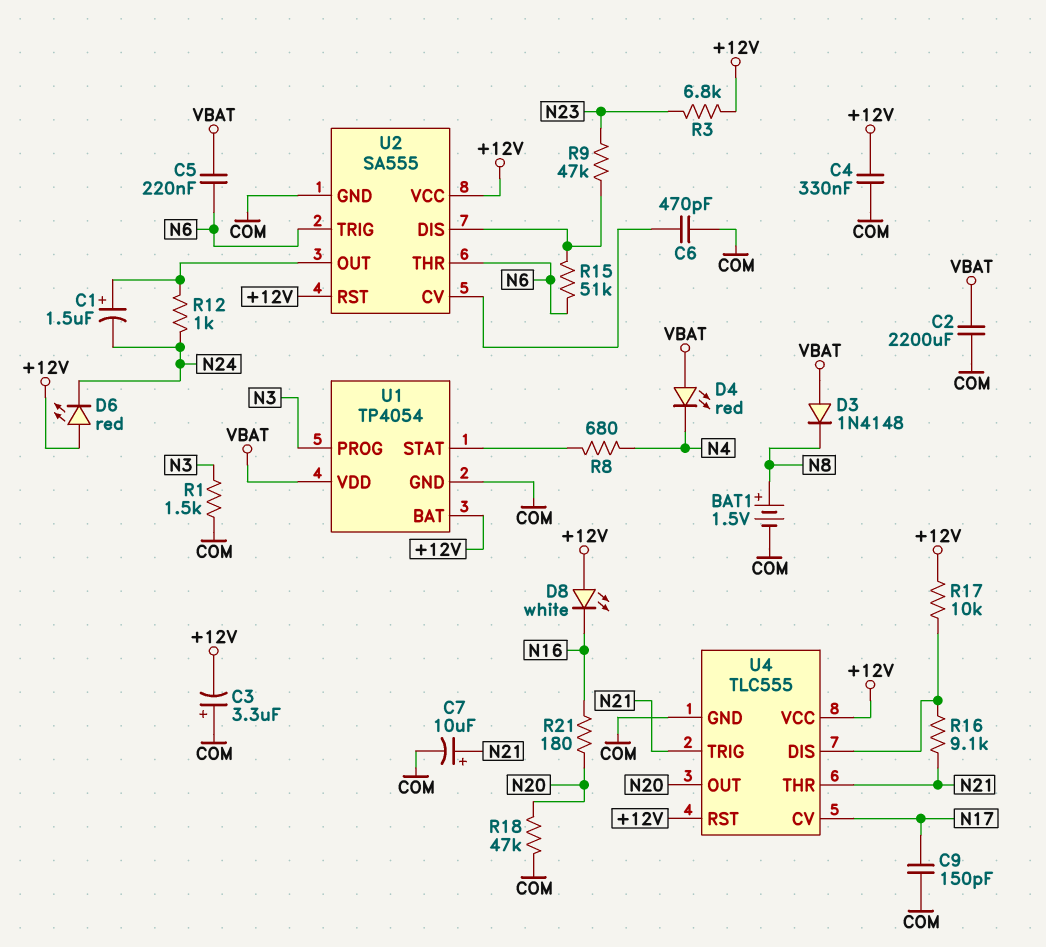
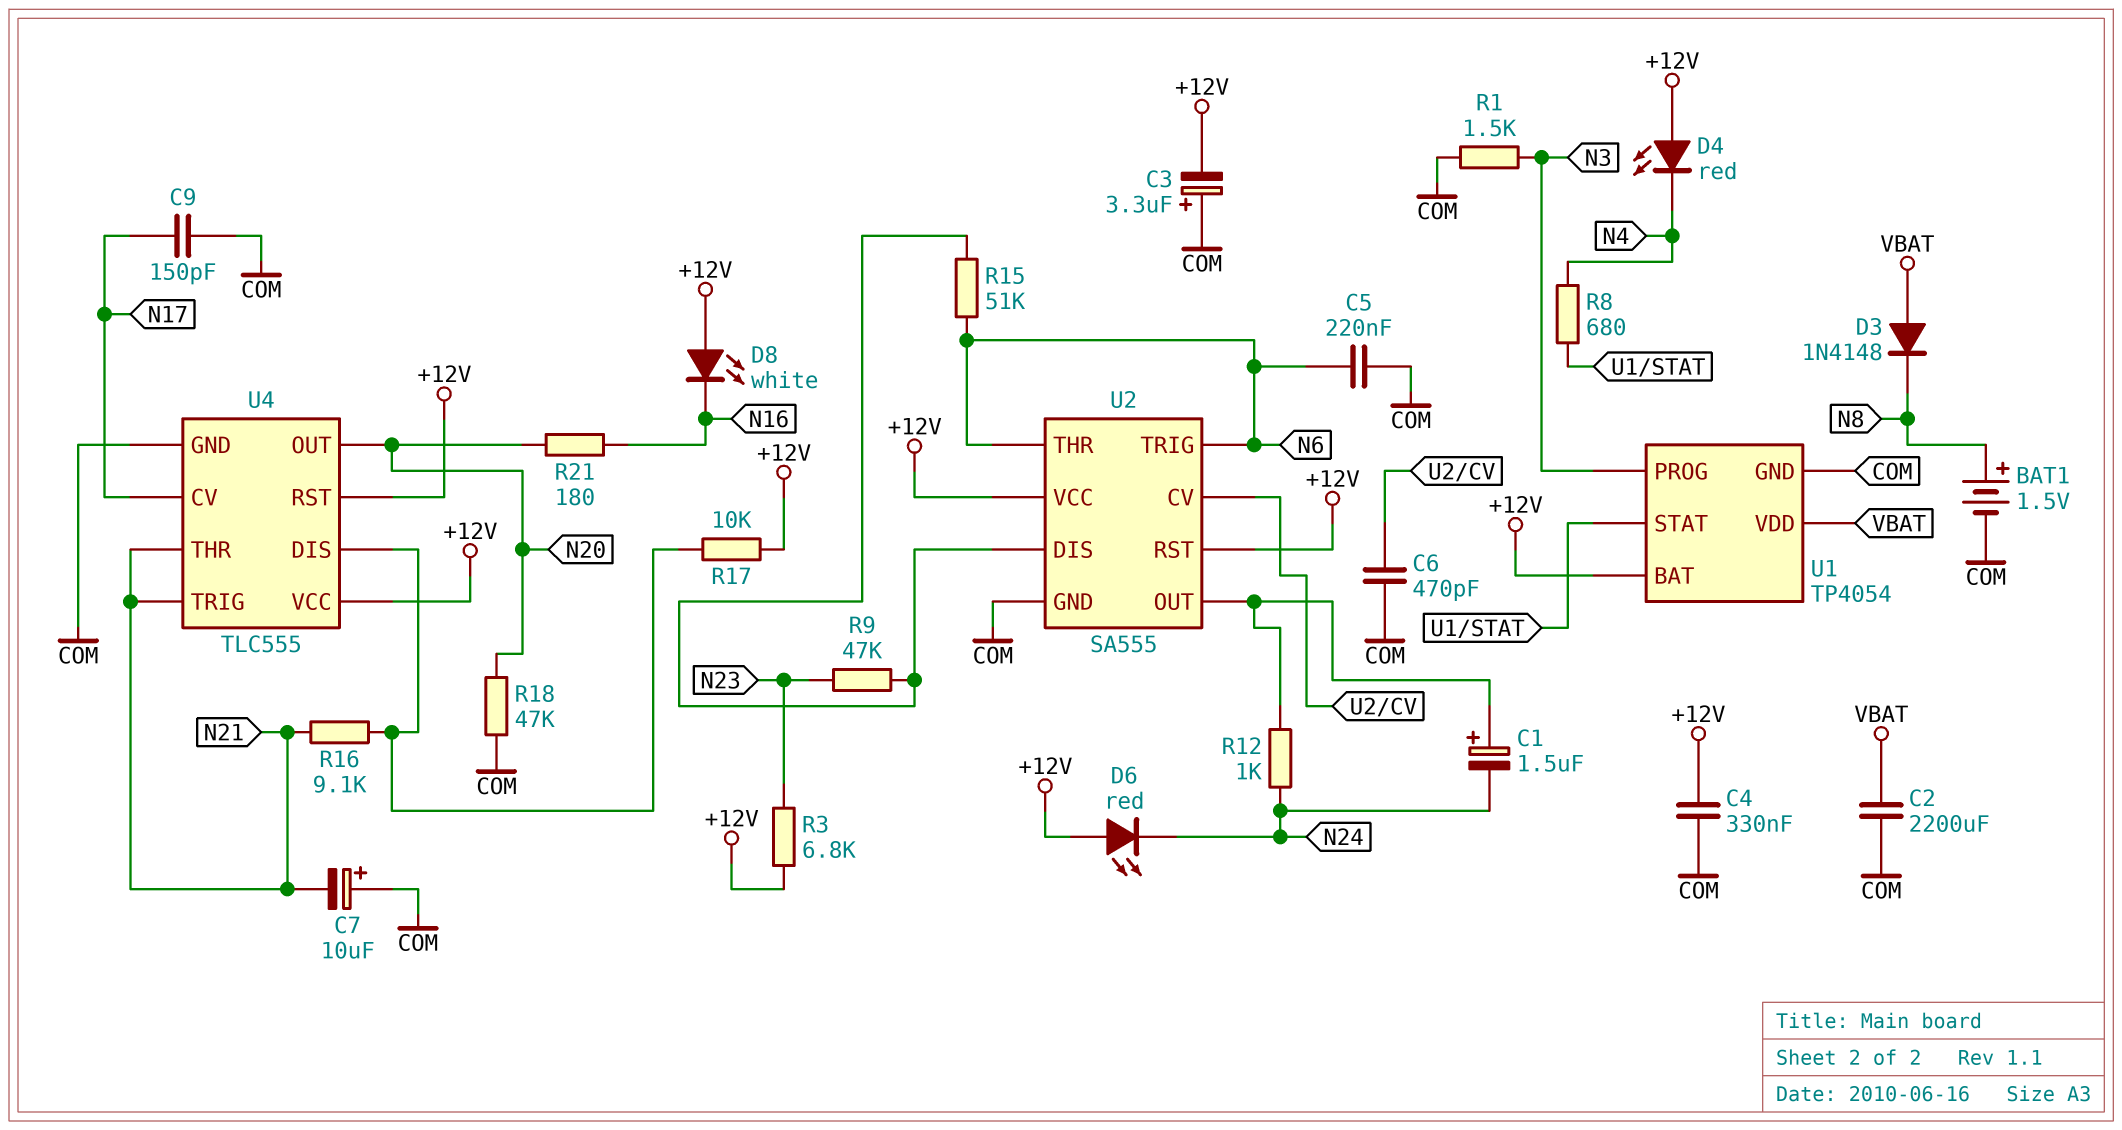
C5: 220nF (N6, VBAT) -> 220nF (COM, N6)
C7: 10uF (plus N21, minus COM) -> 10uF (plus COM, minus N21)
D4: LED red (A VBAT, K N4) -> LED red (A +12V, K N4)

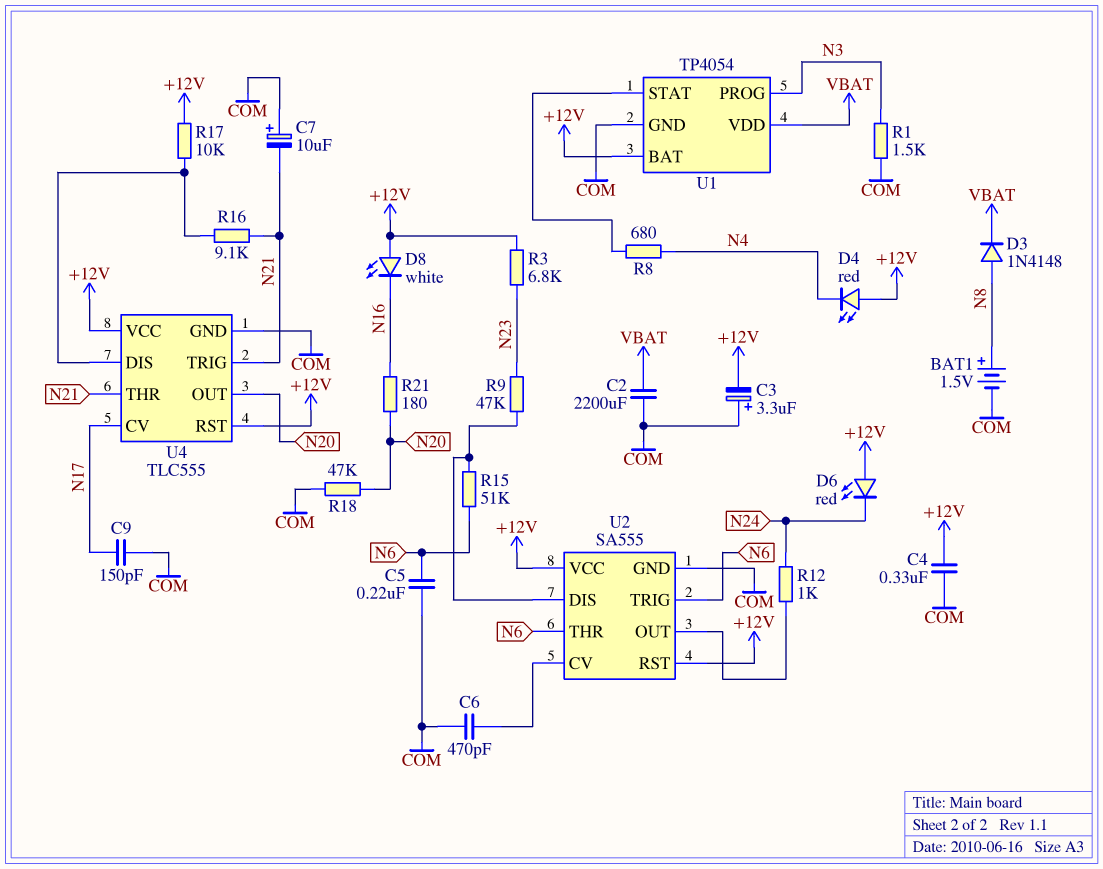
C1: 1.5uF (plus U2/OUT, minus N24) -> none
D3: diode 1N4148 (A VBAT, K N8) -> diode 1N4148 (A N8, K VBAT)

